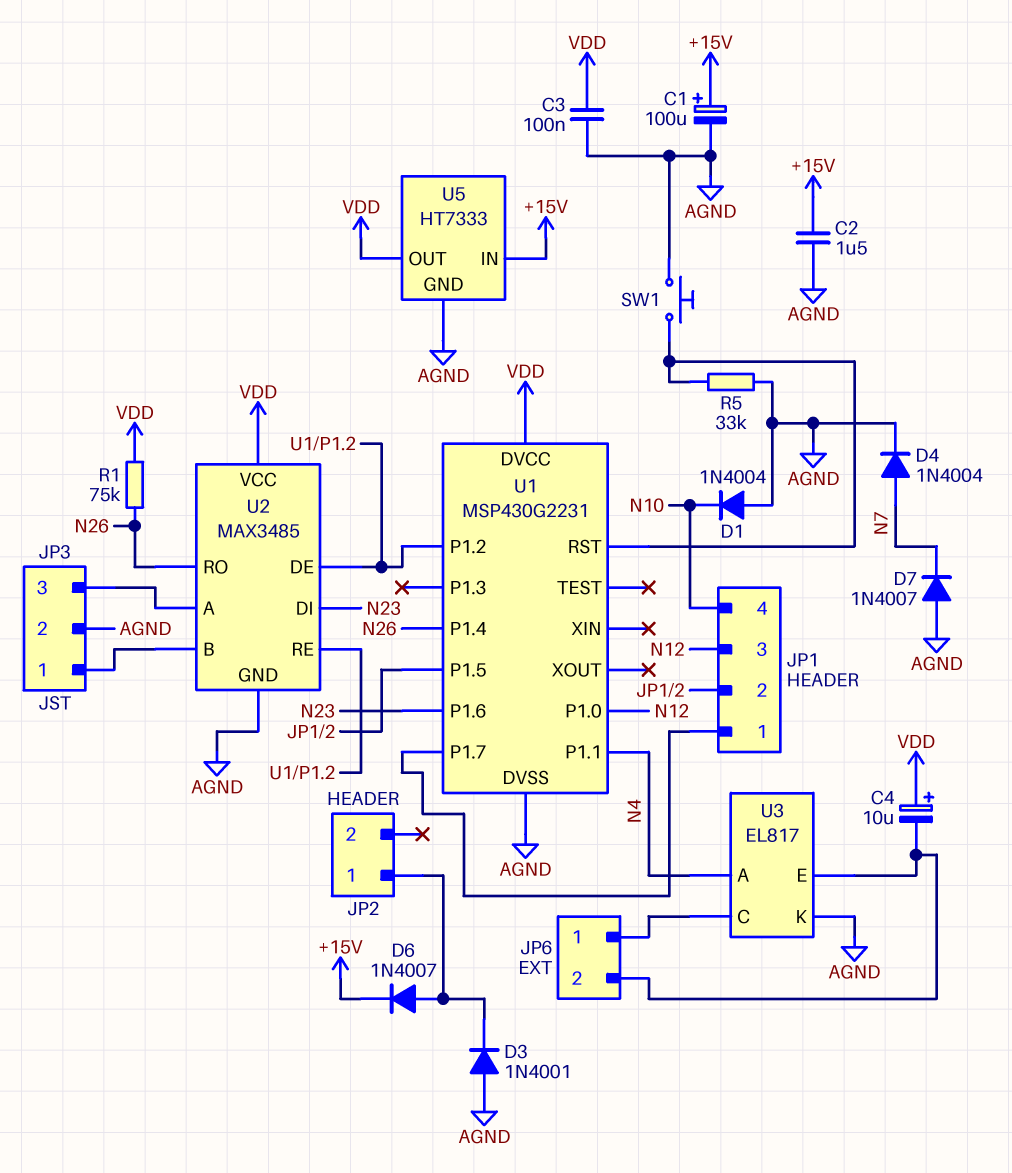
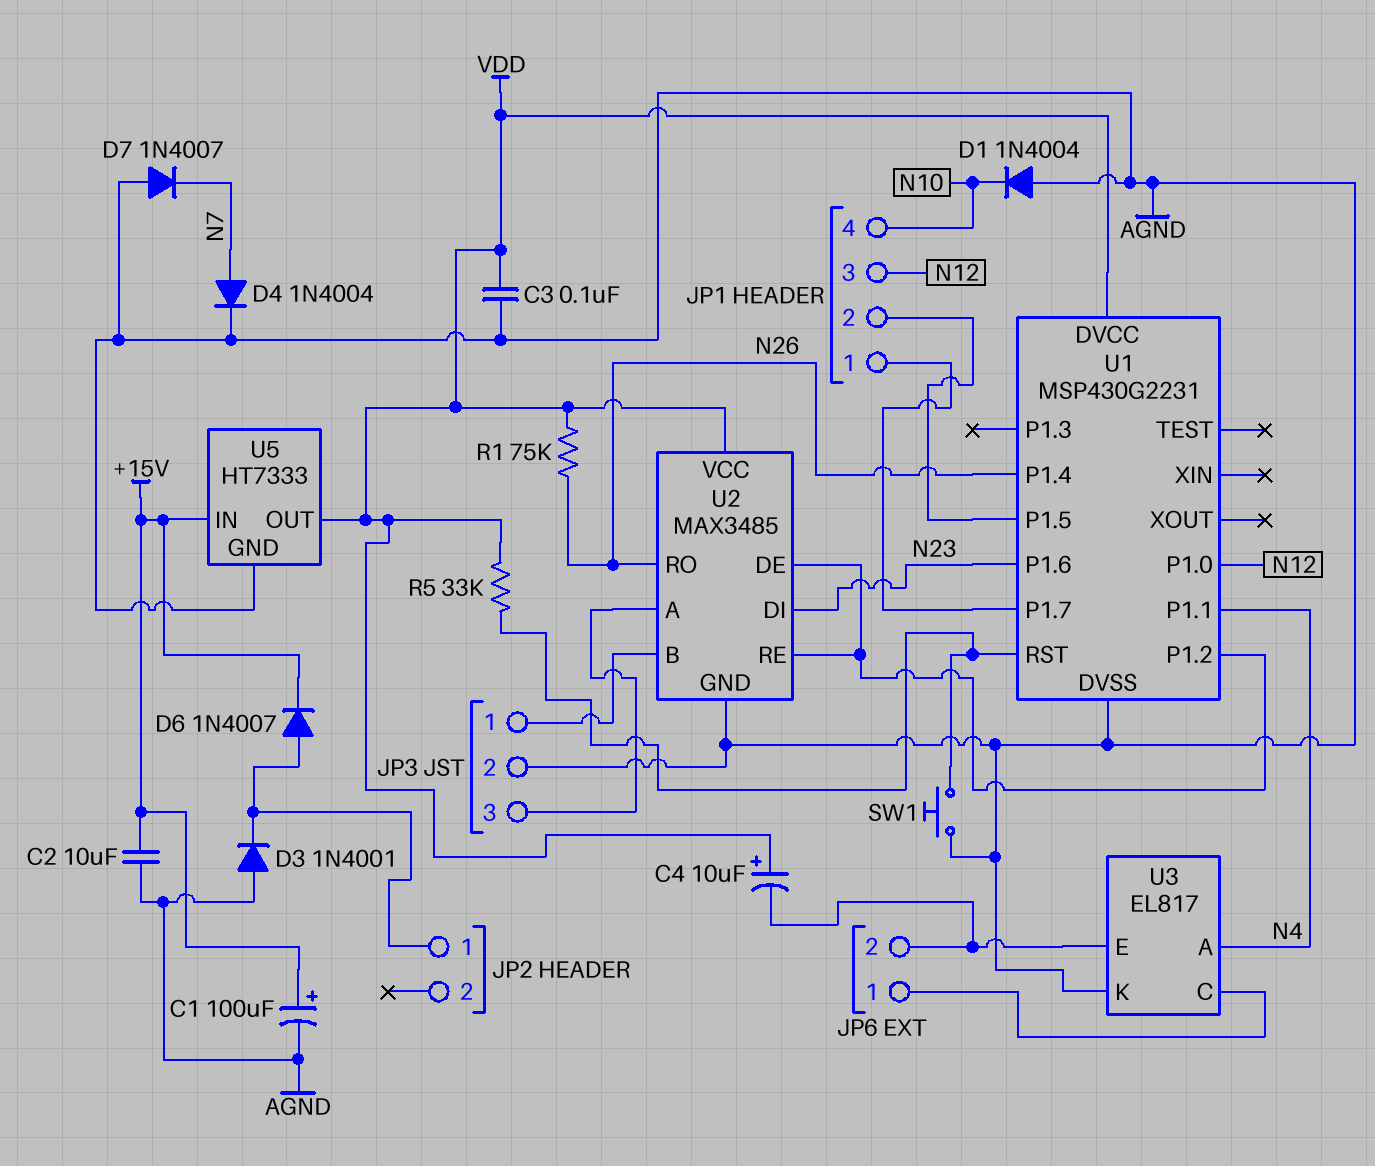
C2: 1.5uF (+15V, AGND) -> 10uF (+15V, AGND)
R5: 33k (AGND, U1/RST) -> 33k (U1/RST, VDD)

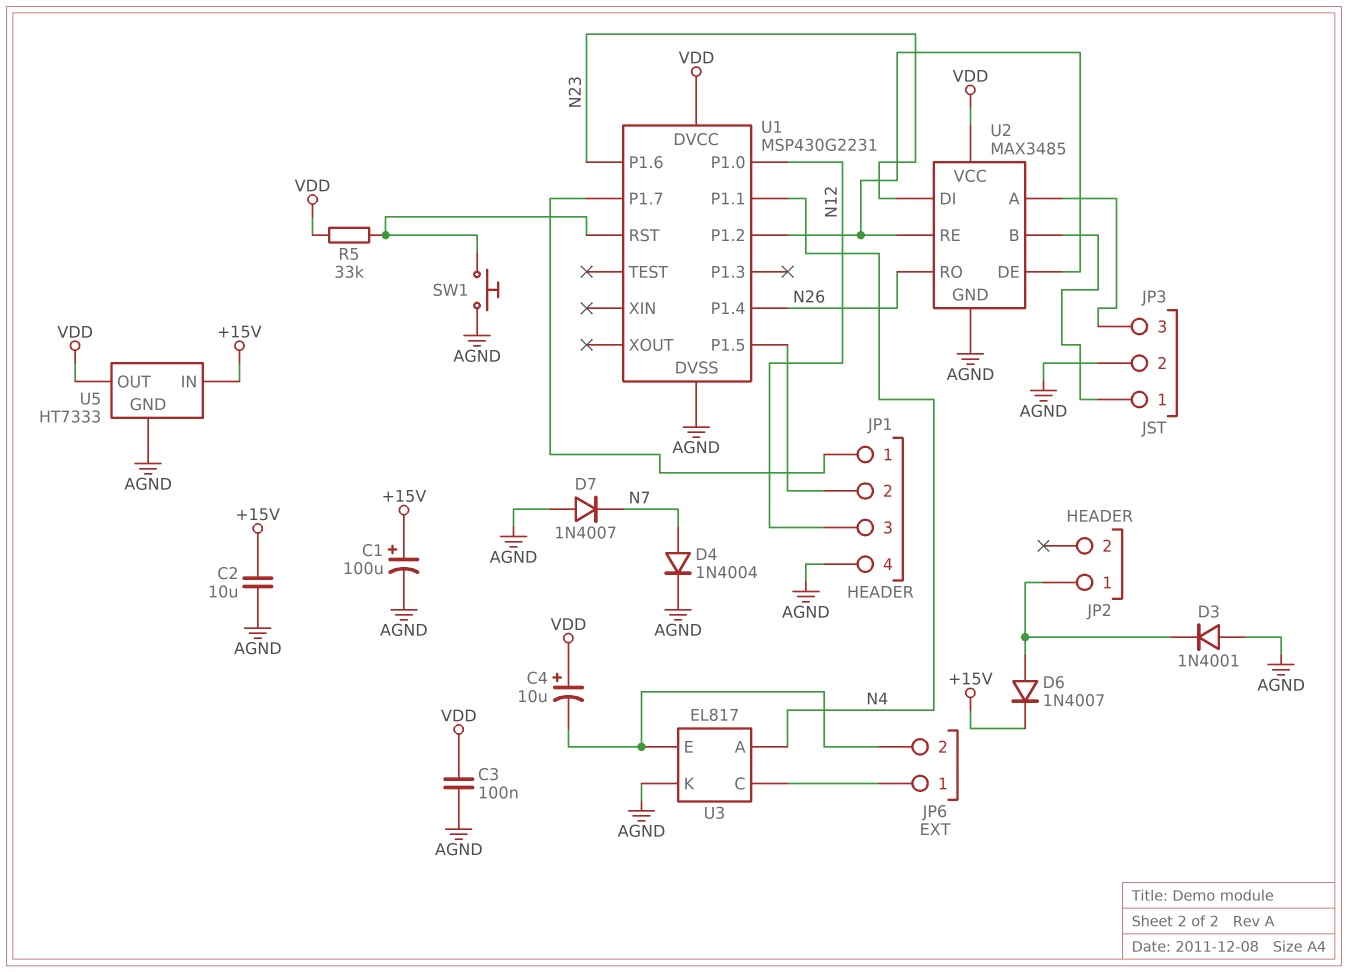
D1: diode 1N4004 (A AGND, K N10) -> none
JP1 pin 4: N10 -> AGND
R1: 75k (N26, VDD) -> none

